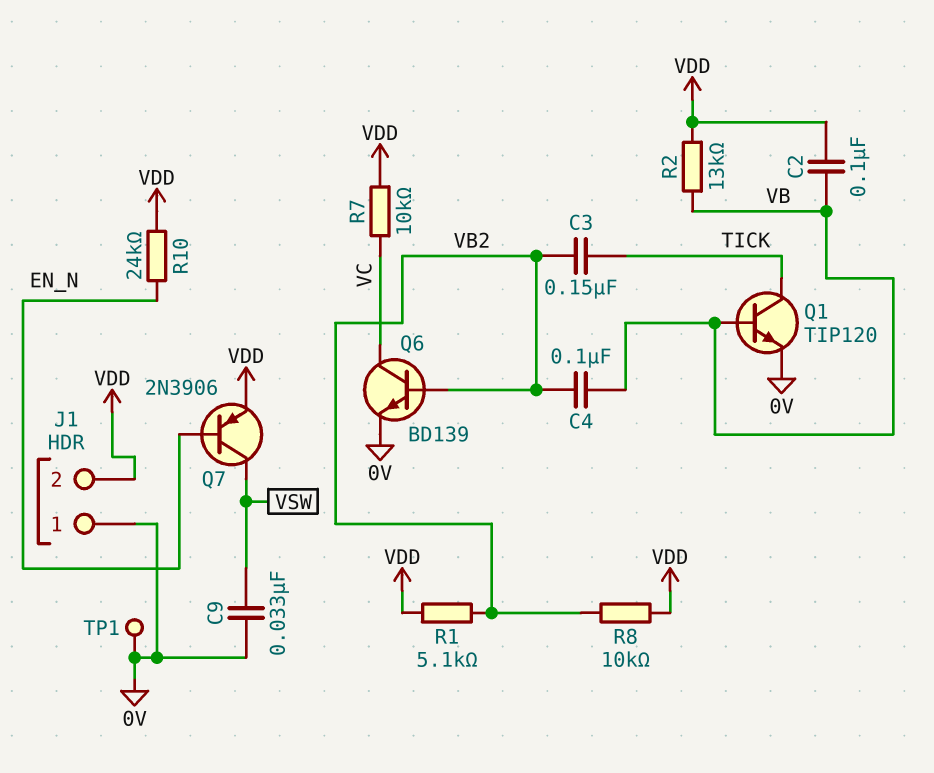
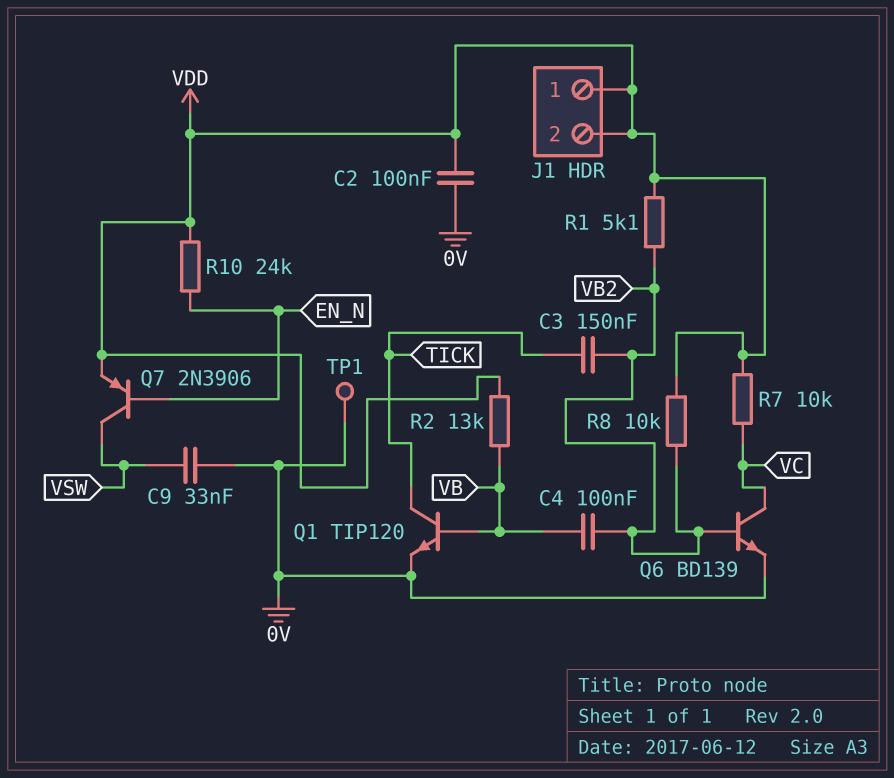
C2: 100nF (VB, VDD) -> 100nF (0V, VDD)
J1 pin 1: 0V -> VDD

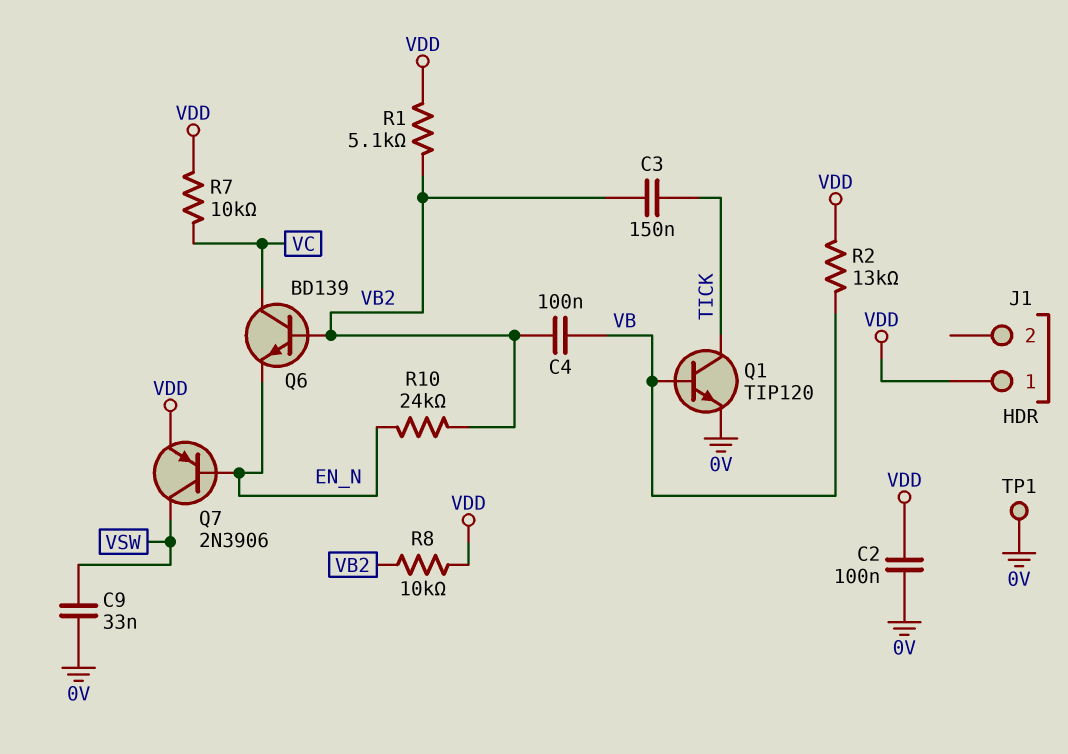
J1 pin 2: VDD -> none
Q6: NPN BD139 (B VB2, C VC, E 0V) -> NPN BD139 (B VB2, C VC, E EN_N)
R10: 24k (EN_N, VDD) -> 24k (EN_N, VB2)

